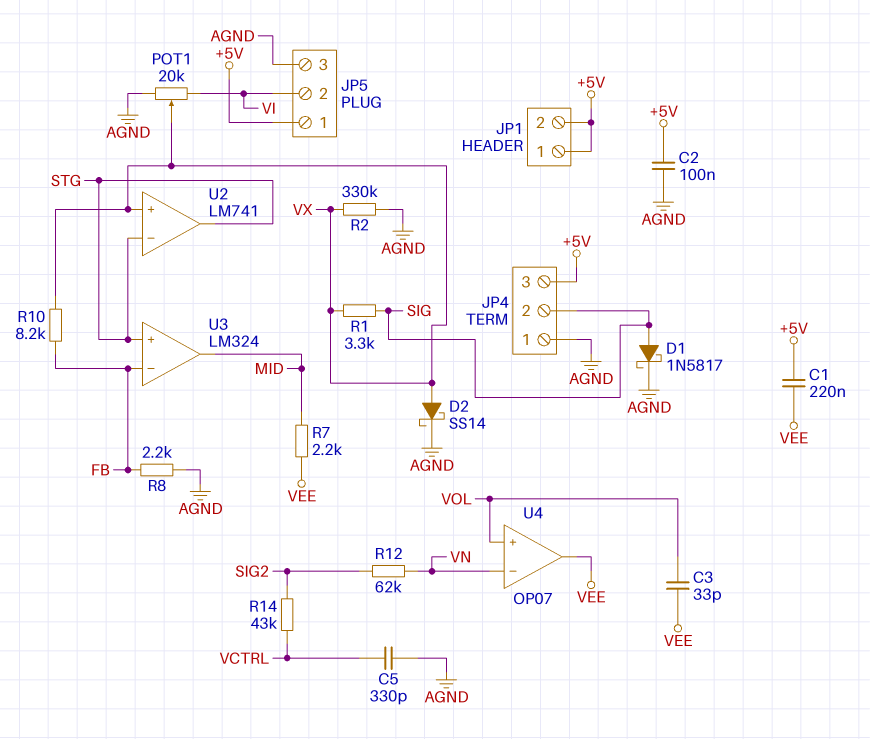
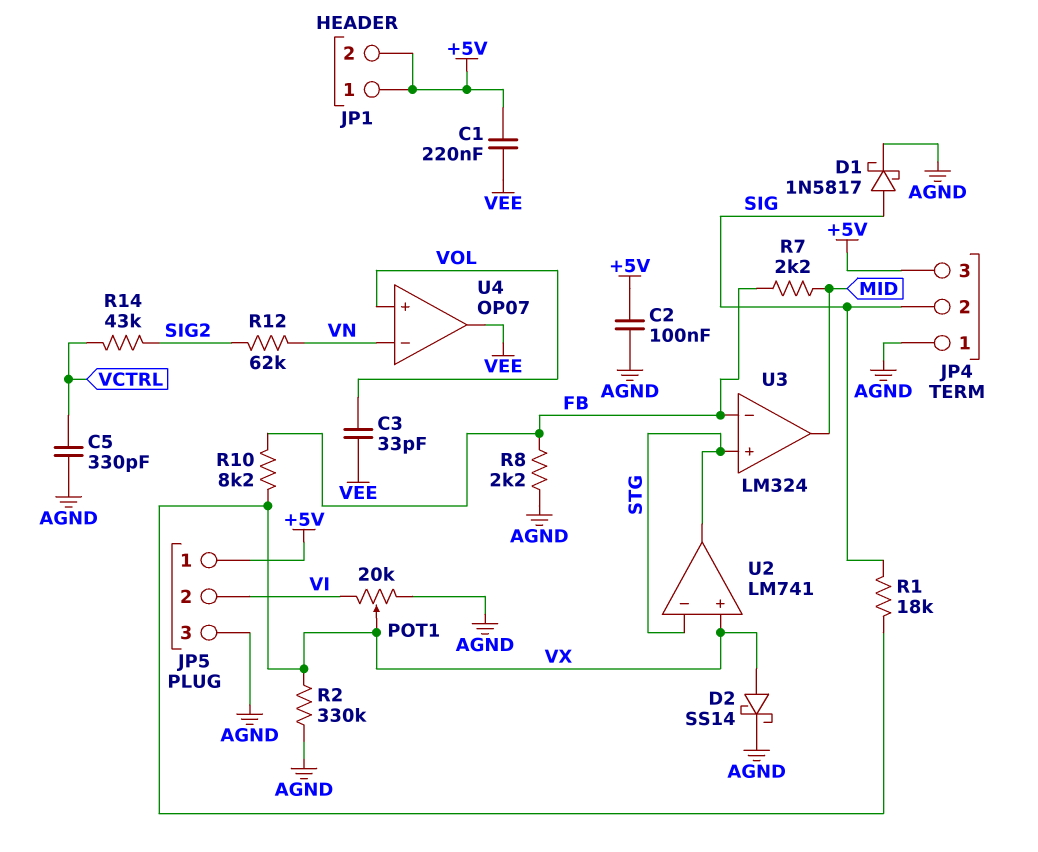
R1: 3.3k (SIG, VX) -> 18k (SIG, VX)
R7: 2.2k (MID, VEE) -> 2.2k (FB, MID)

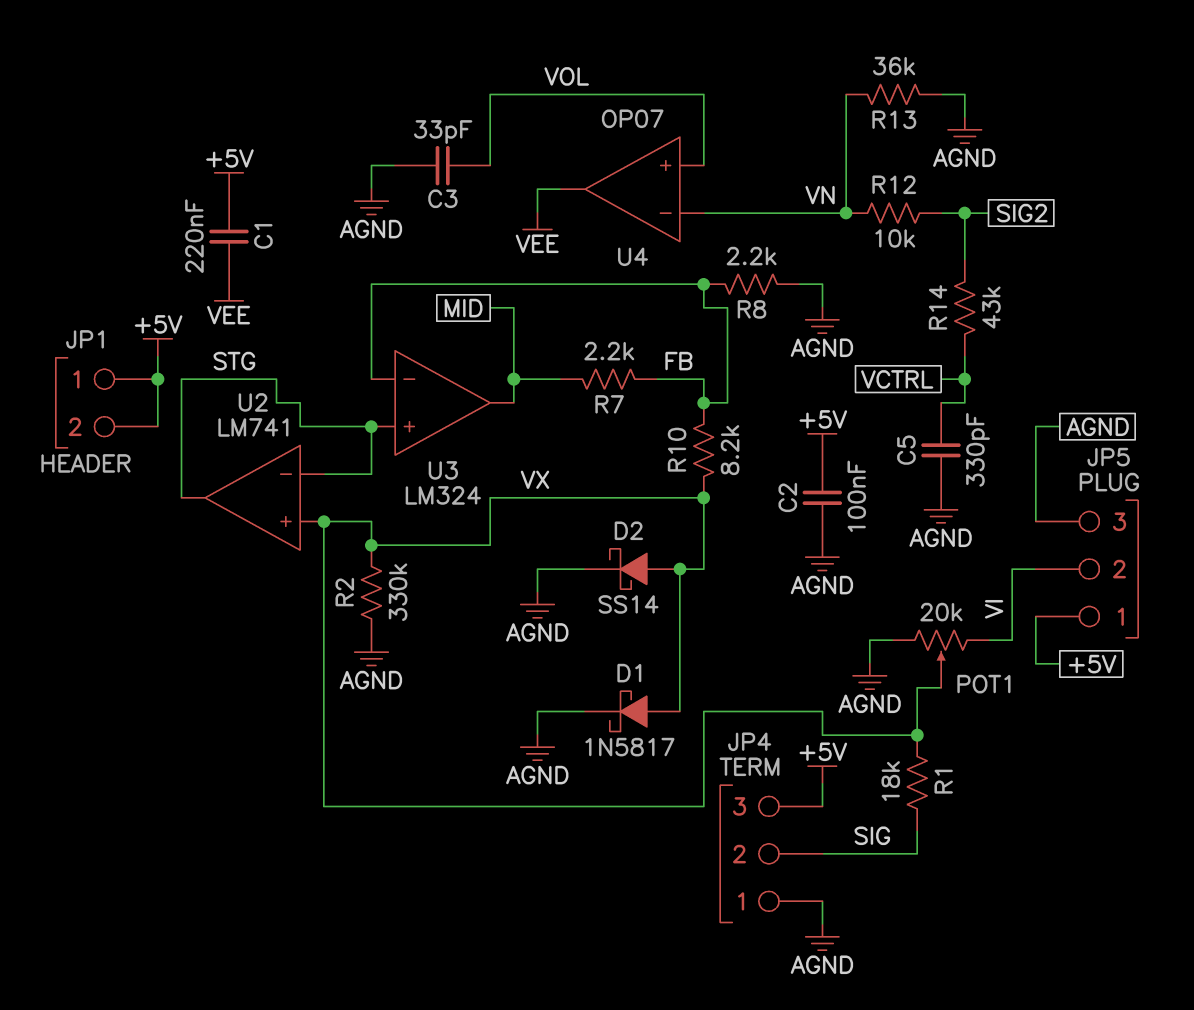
C3: 33pF (VEE, VOL) -> 33pF (AGND, VOL)
D1: schottky 1N5817 (A SIG, K AGND) -> schottky 1N5817 (A VX, K AGND)
R12: 62k (SIG2, VN) -> 10k (SIG2, VN)
R13: none -> 36k (AGND, VN)

